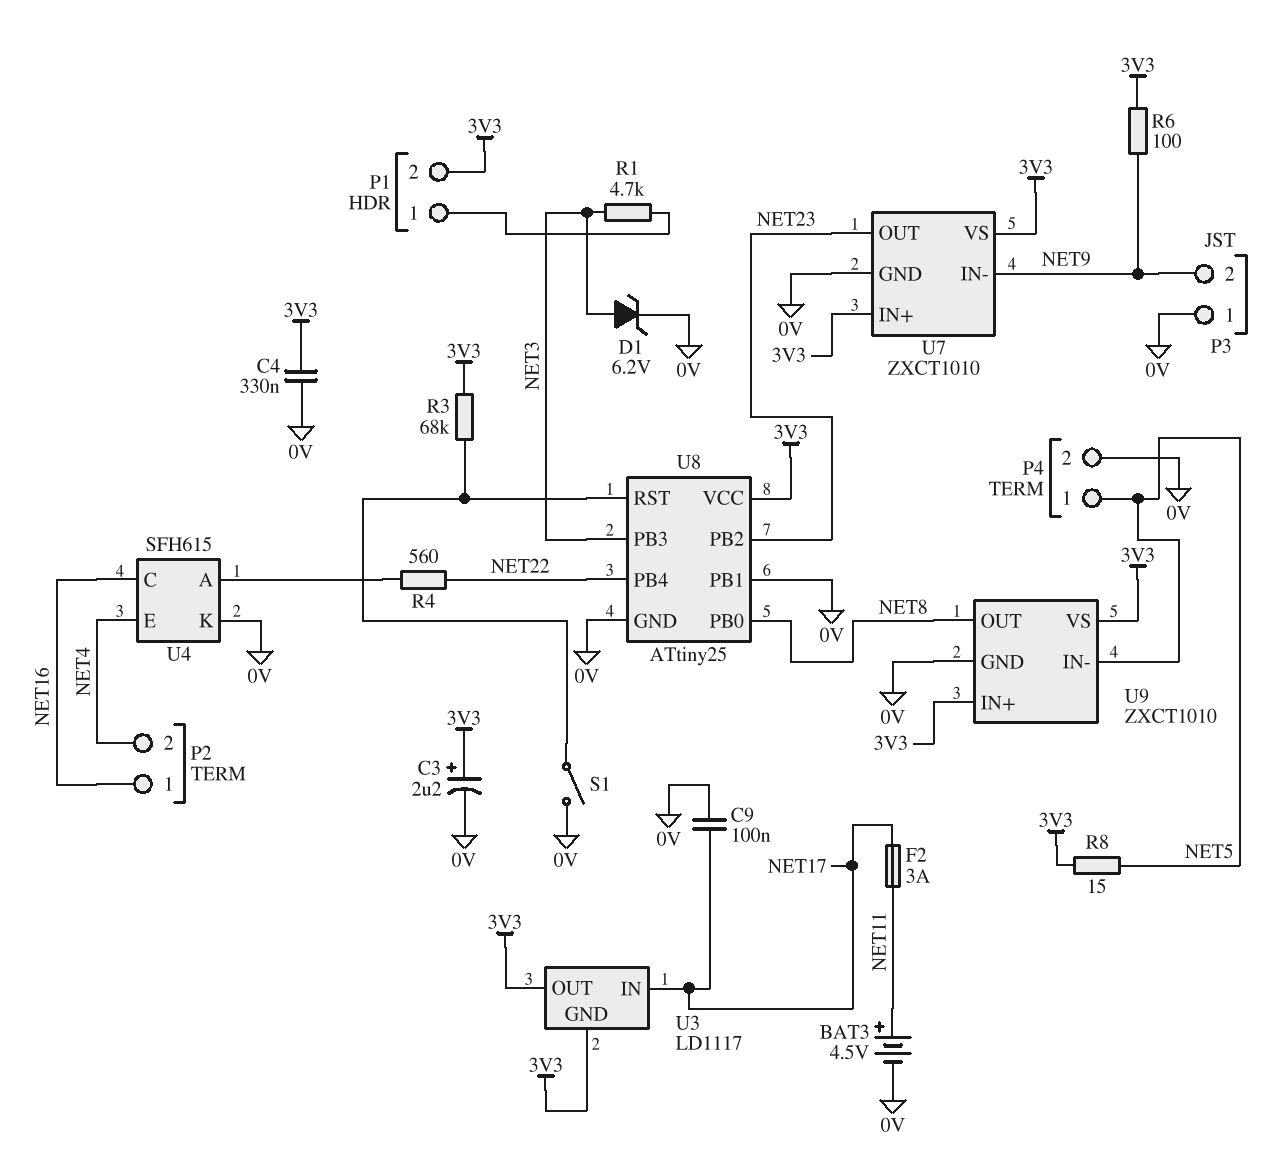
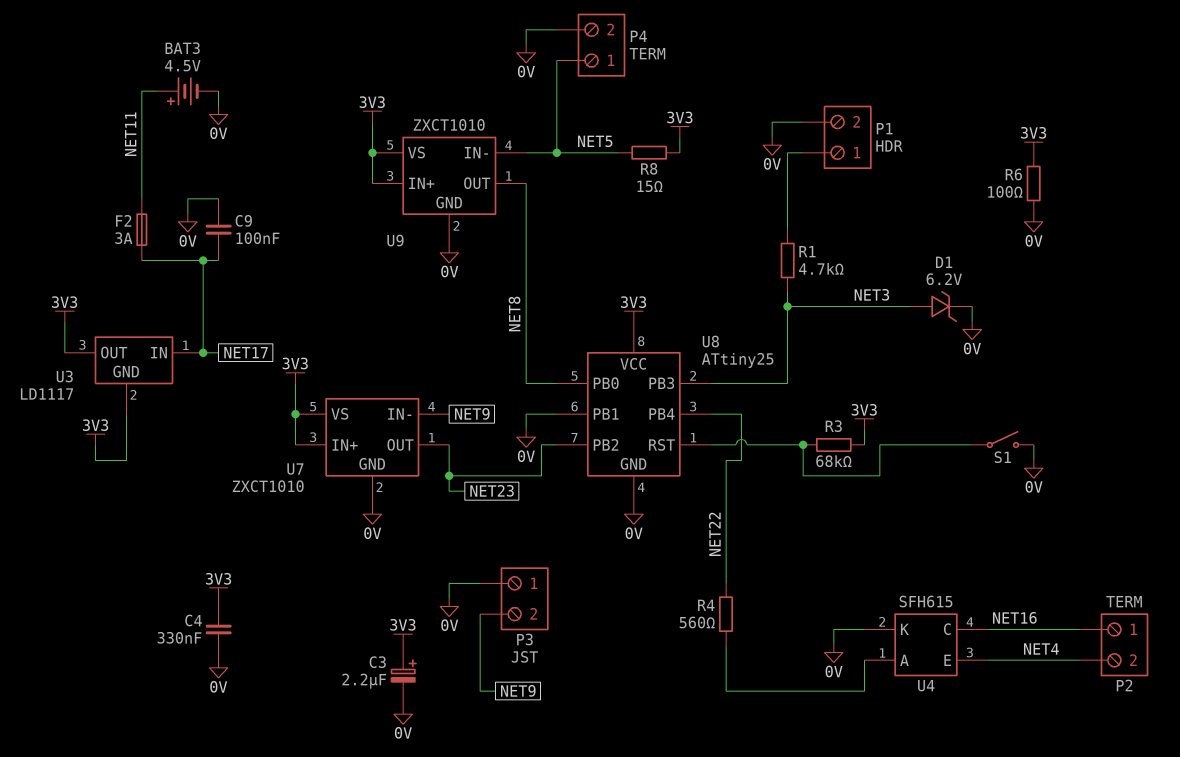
P1 pin 2: 3V3 -> 0V
R6: 100 (3V3, NET9) -> 100 (0V, 3V3)

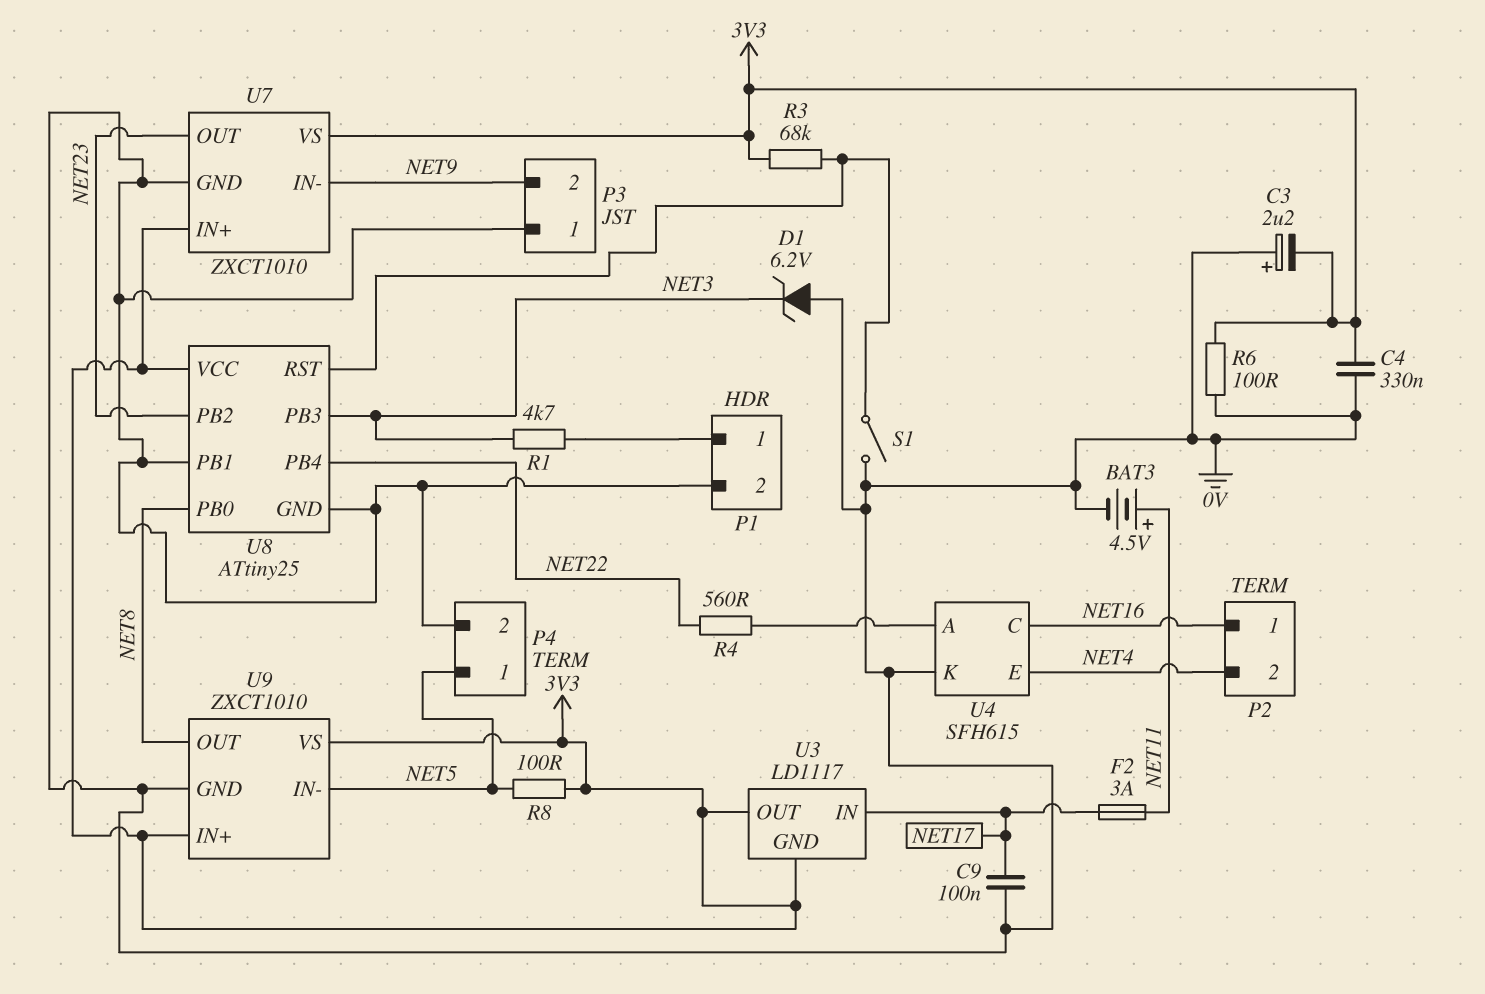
C3: 2.2uF (plus 3V3, minus 0V) -> 2.2uF (plus 0V, minus 3V3)
D1: zener 6.2V (A NET3, K 0V) -> zener 6.2V (A 0V, K NET3)
R8: 15 (3V3, NET5) -> 100 (3V3, NET5)

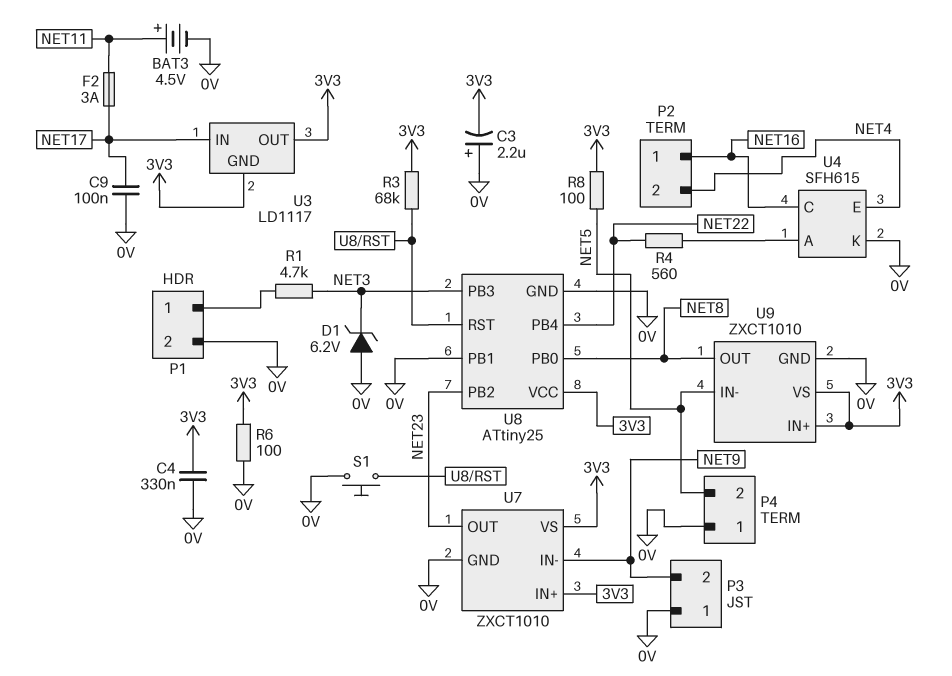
P4 pin 1: NET5 -> 0V
P4 pin 2: 0V -> NET5
S1: switch (0V, U8/RST) -> button (0V, U8/RST)

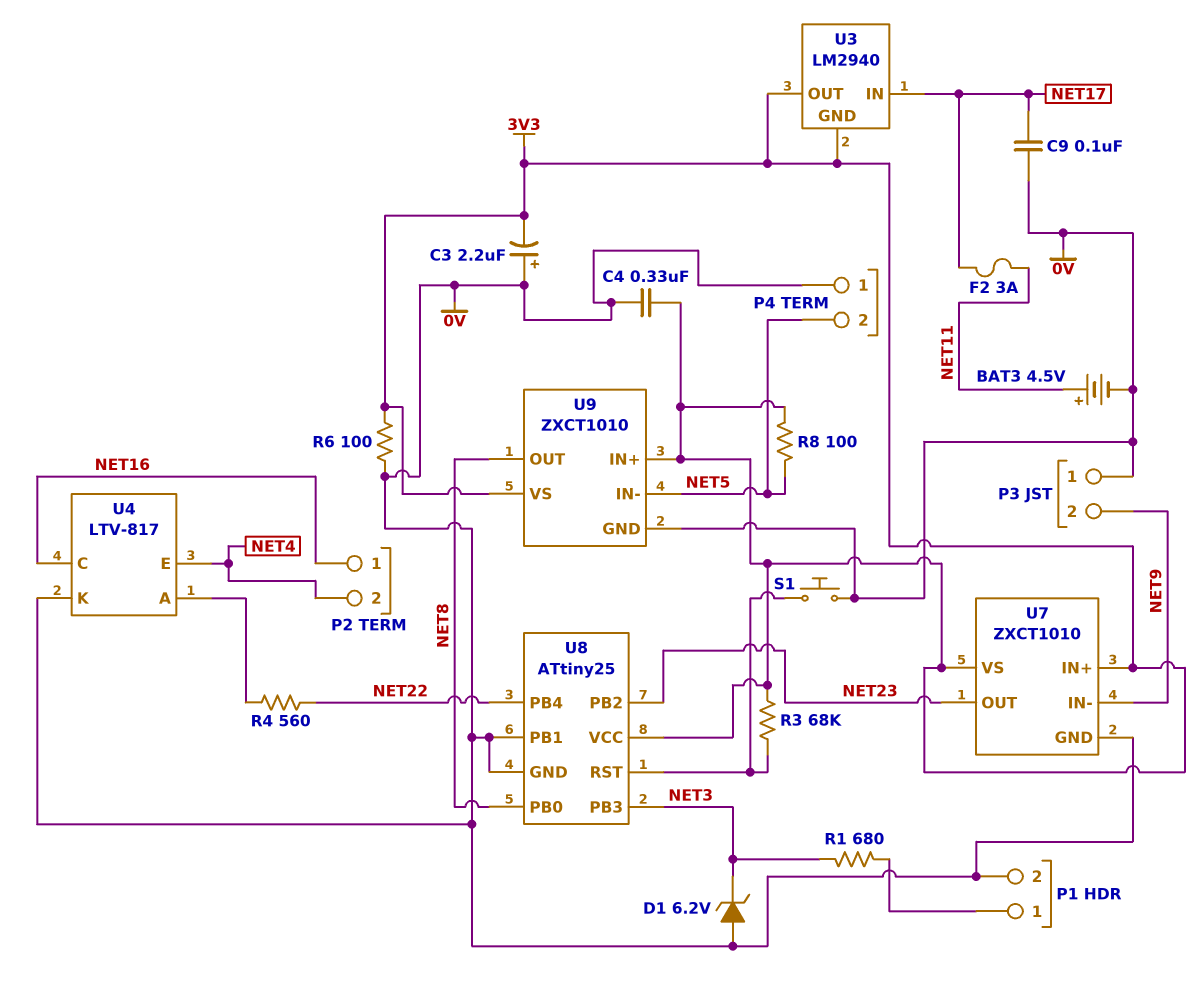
R1: 4.7k (NET3, P1/1) -> 680 (NET3, P1/1)
U3: LD1117 -> LM2940
U4: SFH615 -> LTV-817

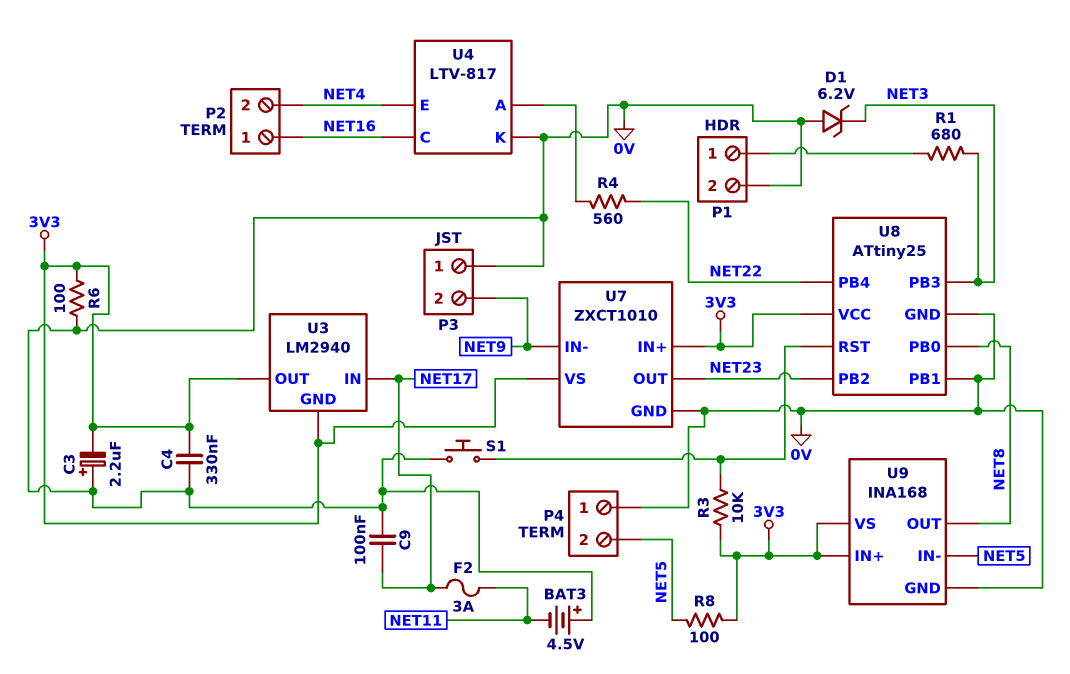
BAT3: 4.5V (plus NET11, minus 0V) -> 4.5V (plus 0V, minus NET11)
R3: 68k (3V3, U8/RST) -> 10k (3V3, U8/RST)
U9: ZXCT1010 -> INA168

